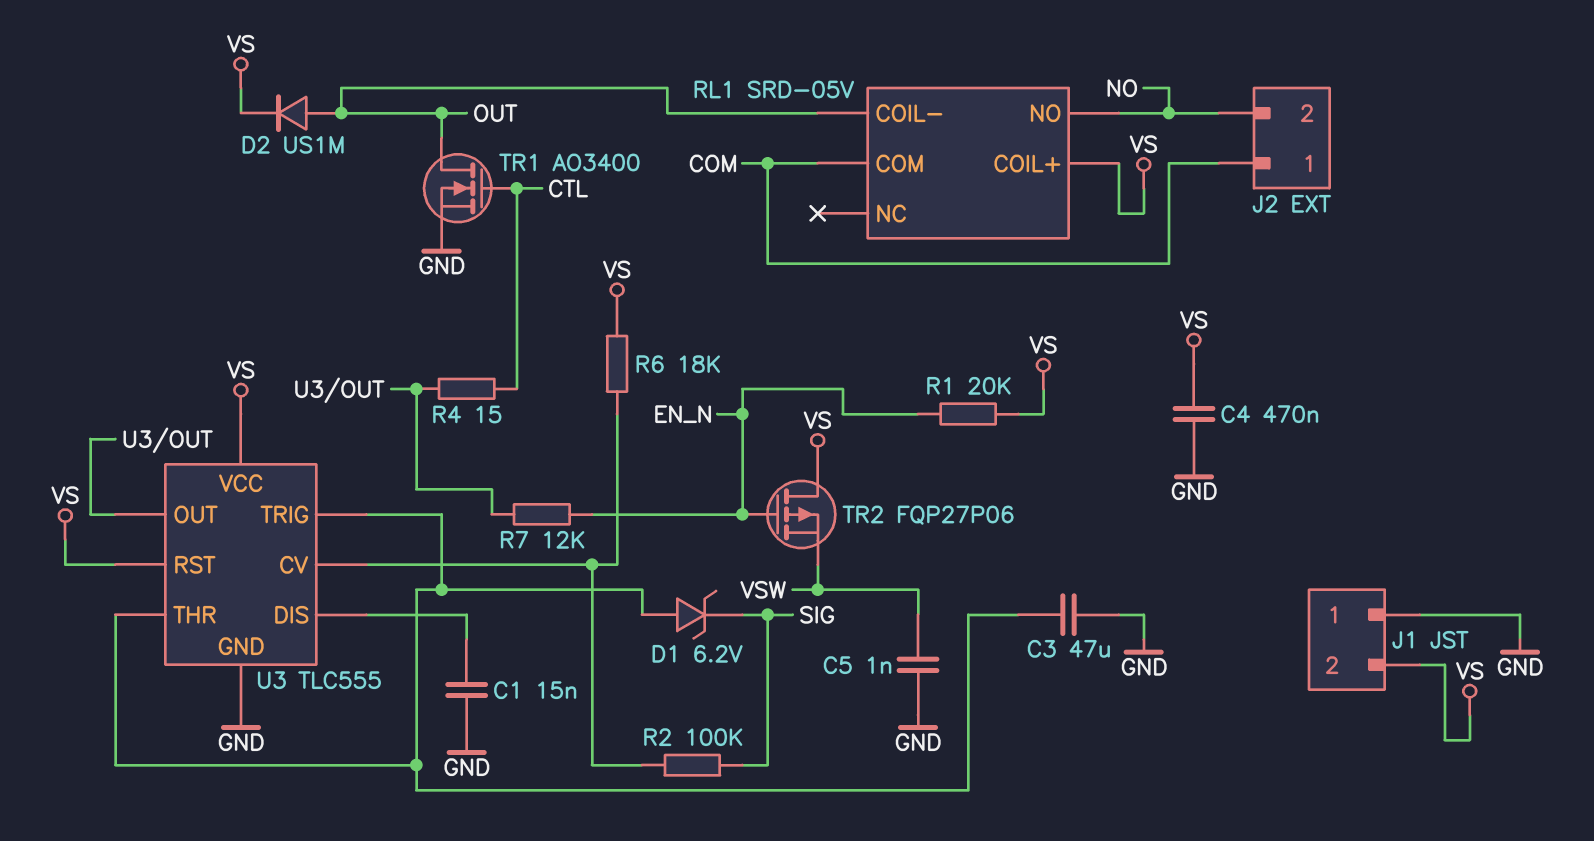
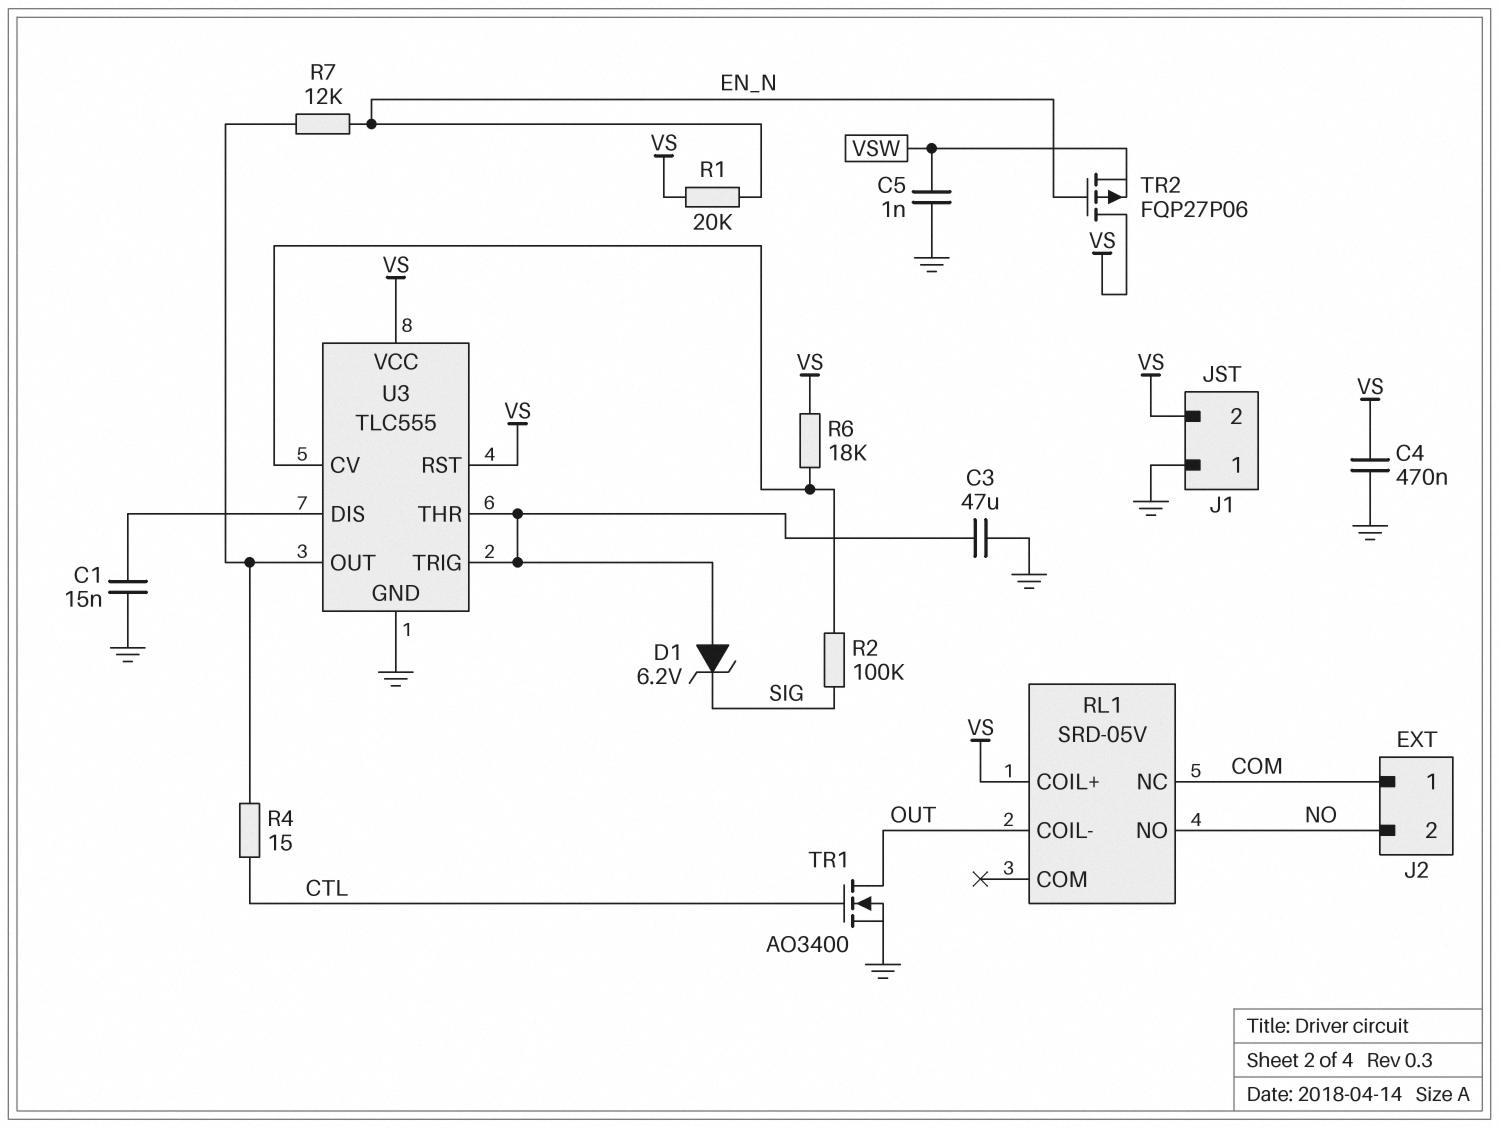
D2: diode US1M (A OUT, K VS) -> none
RL1 pin COM: COM -> none
RL1 pin NC: none -> COM

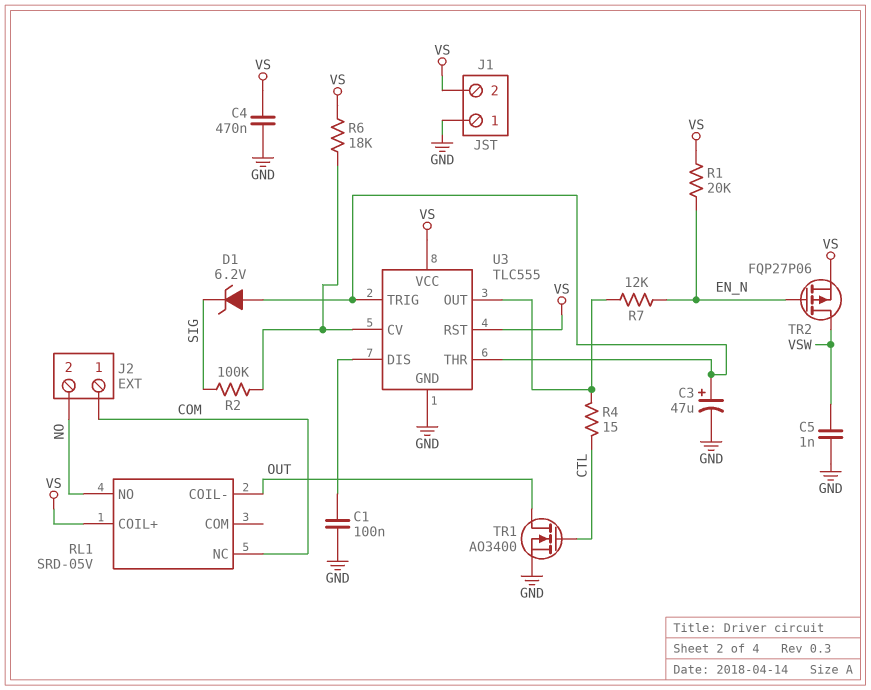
C1: 15nF (GND, U3/DIS) -> 100nF (GND, U3/DIS)
C3: 47uF (GND, U3/THR) -> 47uF (plus U3/THR, minus GND)
TR2: PMOS FQP27P06 (G EN_N, D VS, S VSW) -> PMOS FQP27P06 (G EN_N, D VSW, S VS)

